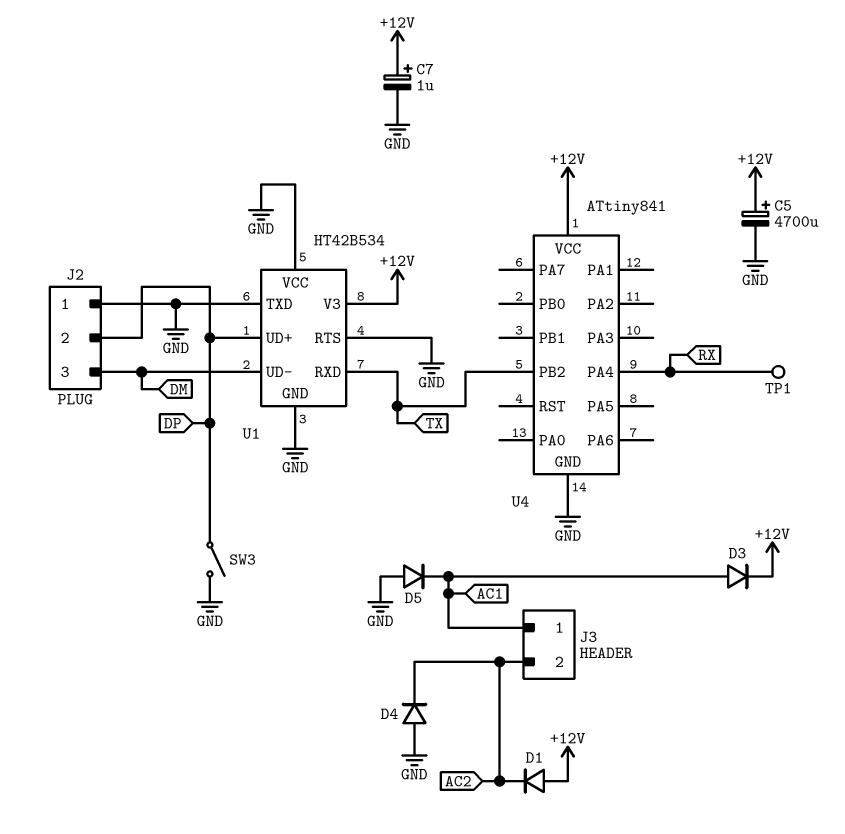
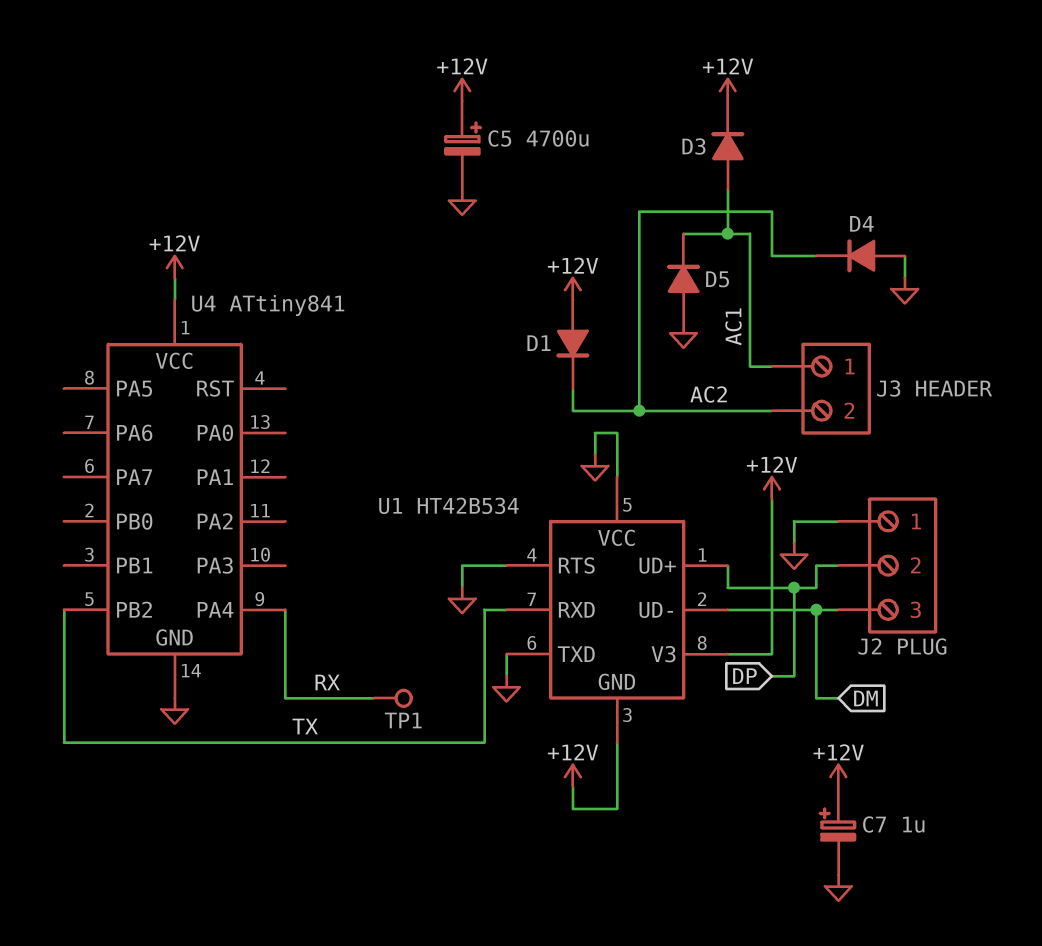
SW3: switch (DP, GND) -> none
U1 pin GND: GND -> +12V

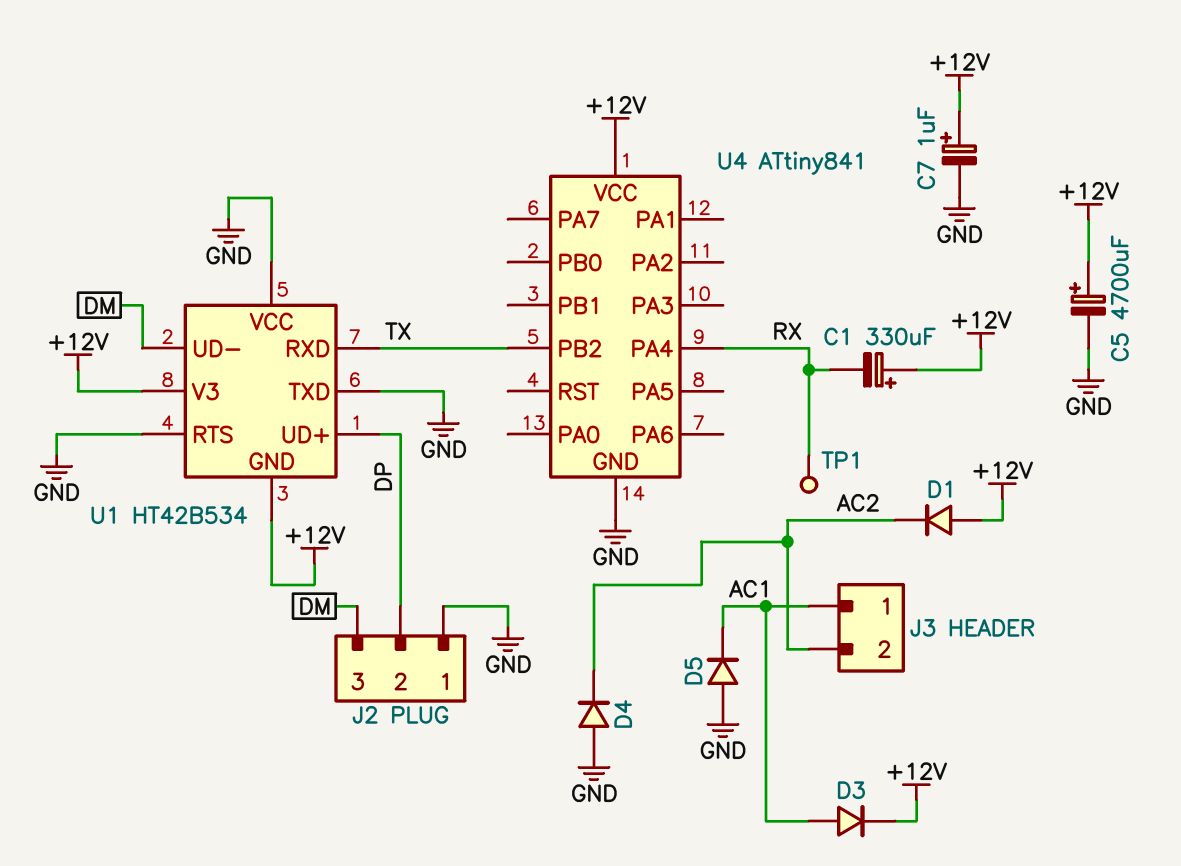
C1: none -> 330uF (plus +12V, minus RX)

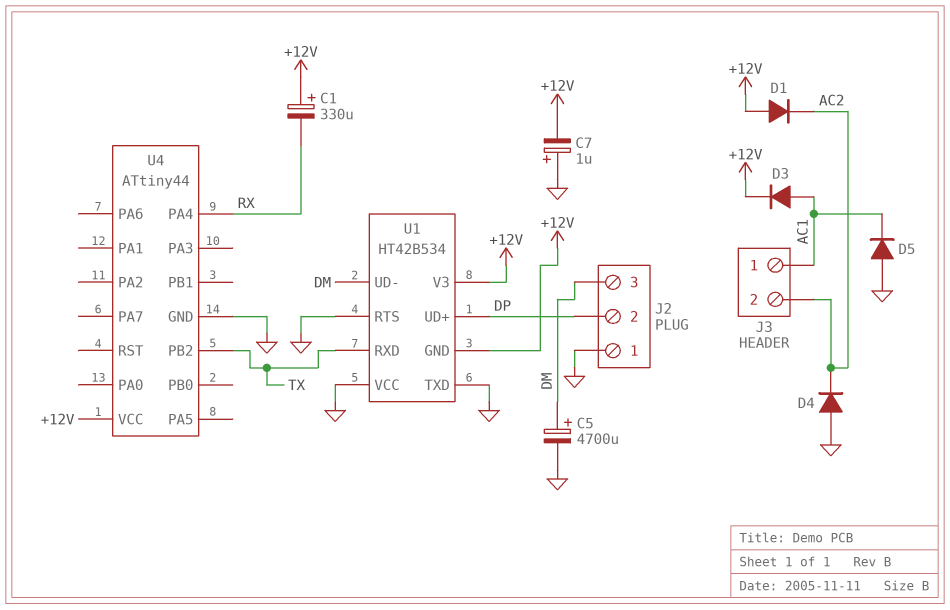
C5: 4700uF (plus +12V, minus GND) -> 4700uF (plus DM, minus GND)
C7: 1uF (plus +12V, minus GND) -> 1uF (plus GND, minus +12V)
TP1: test point (RX) -> none
U4: ATtiny841 -> ATtiny44

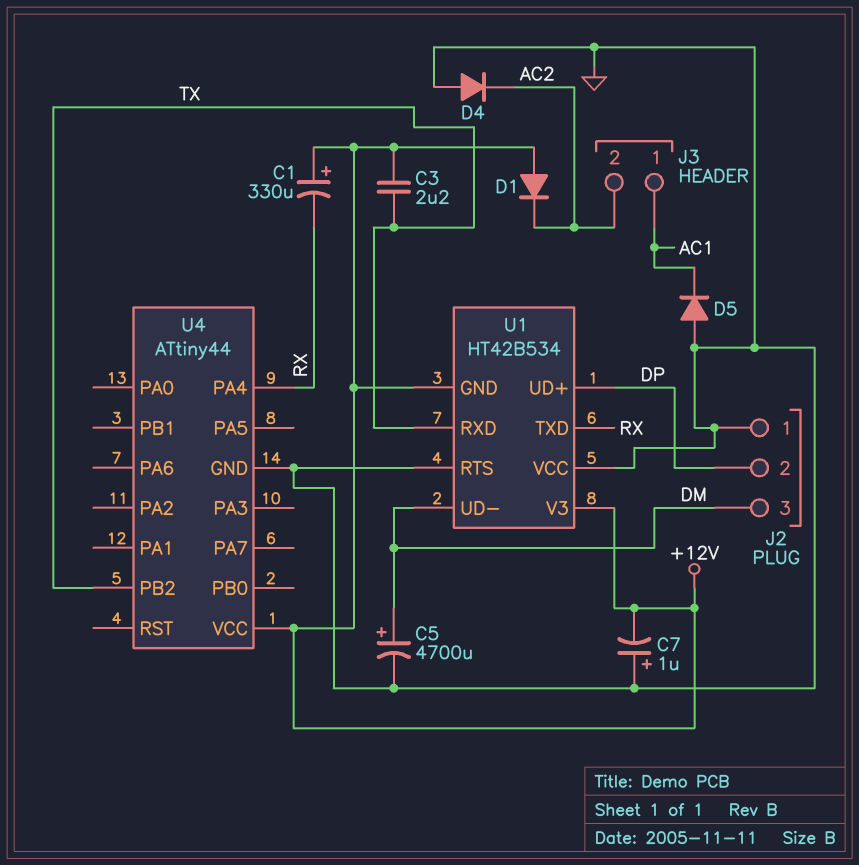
C3: none -> 2.2uF (+12V, TX)
D3: diode (A AC1, K +12V) -> none
U1 pin TXD: GND -> RX

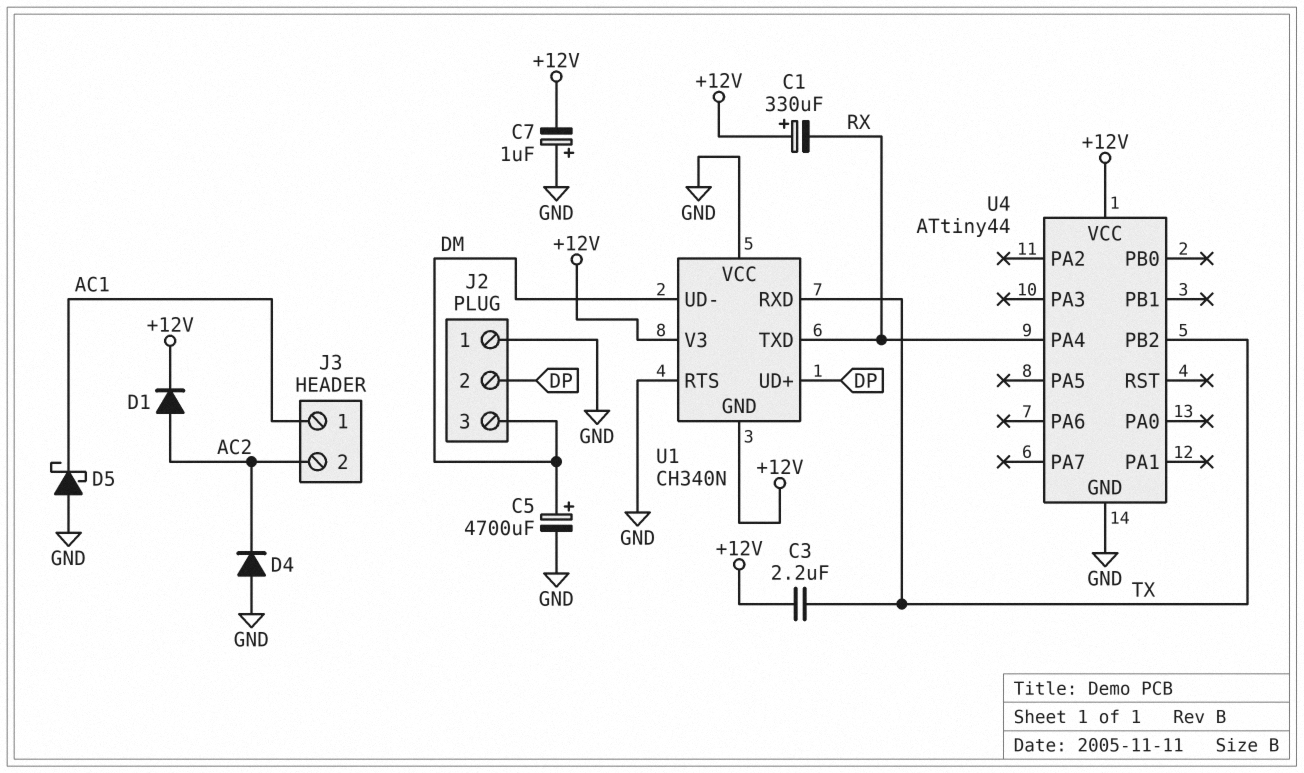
D1: diode (A +12V, K AC2) -> diode (A AC2, K +12V)
D5: diode (A GND, K AC1) -> schottky (A GND, K AC1)
U1: HT42B534 -> CH340N

